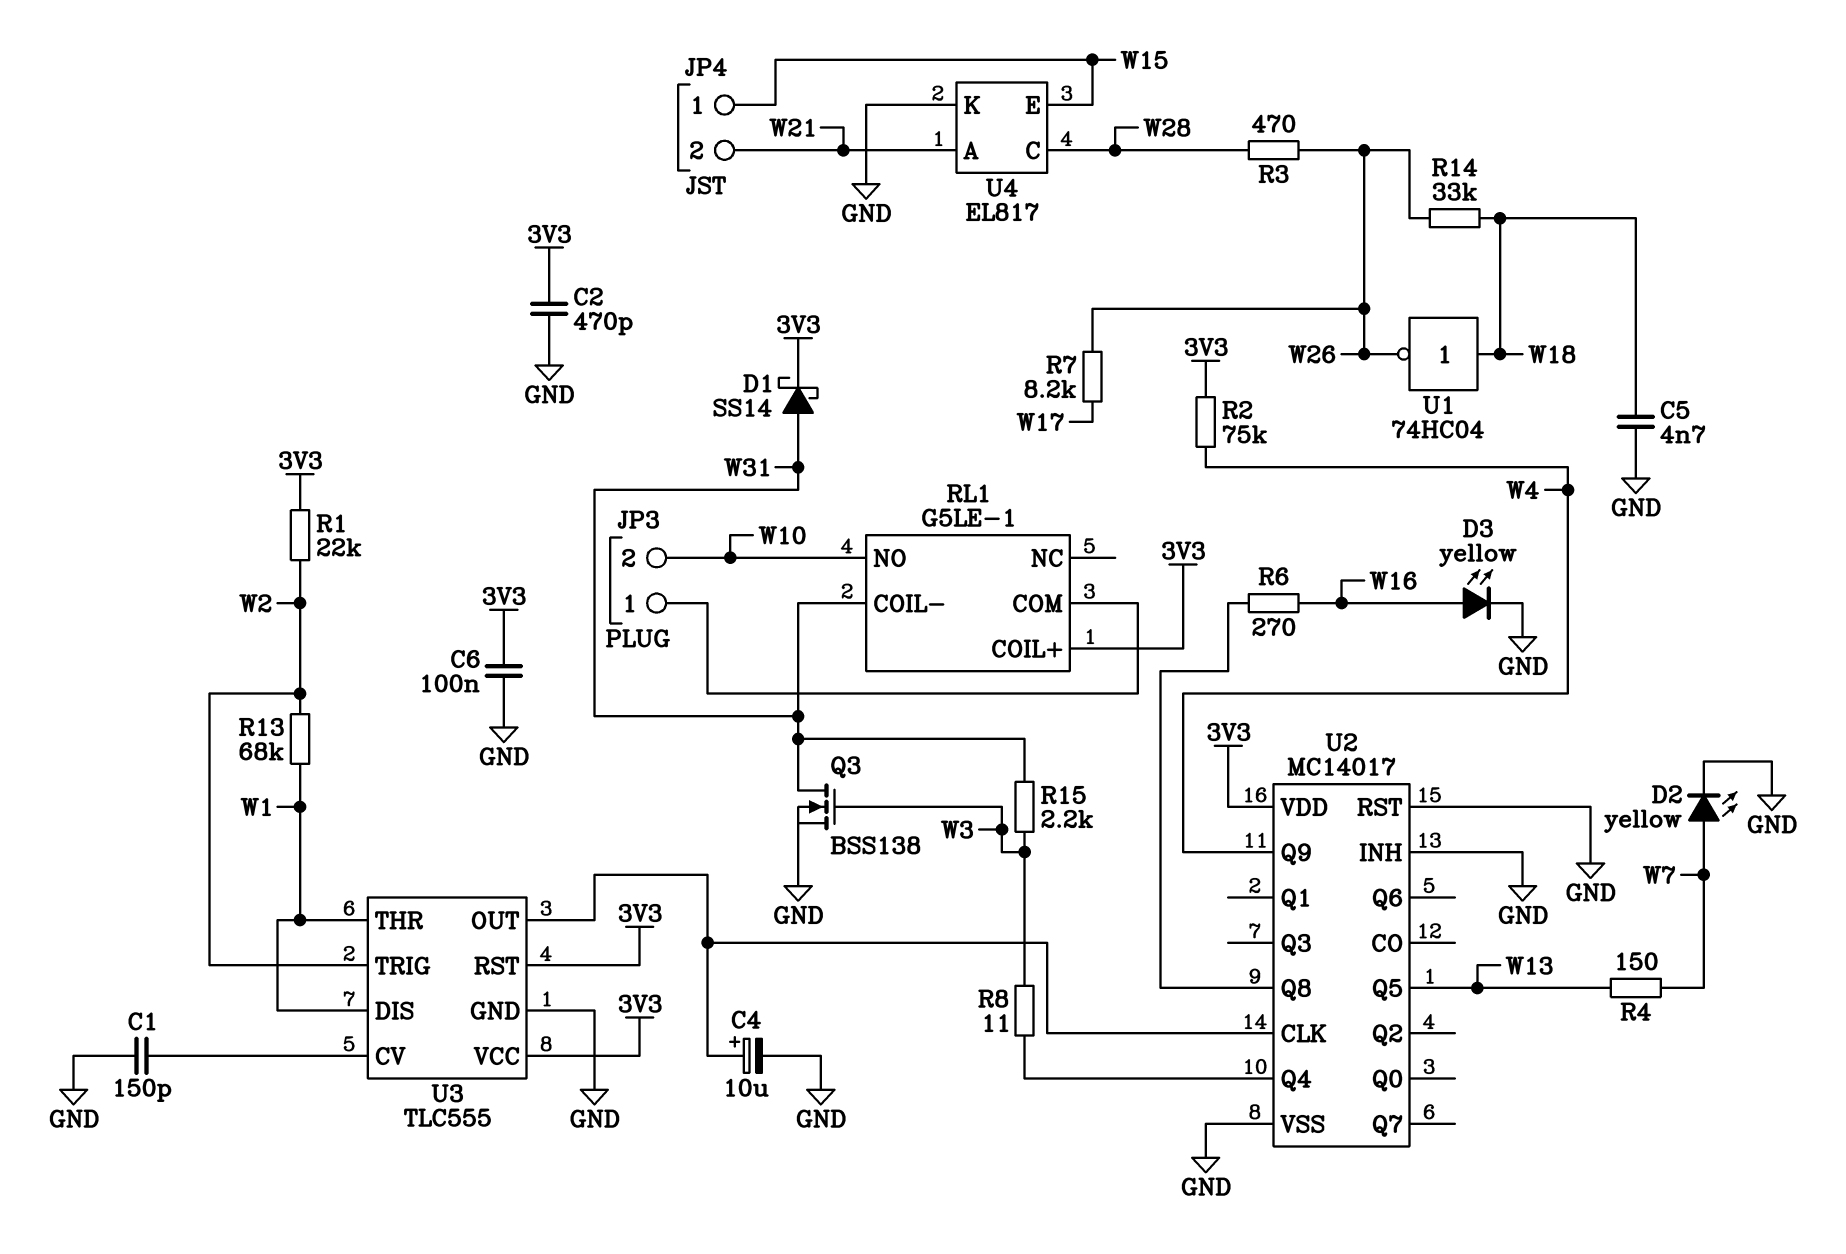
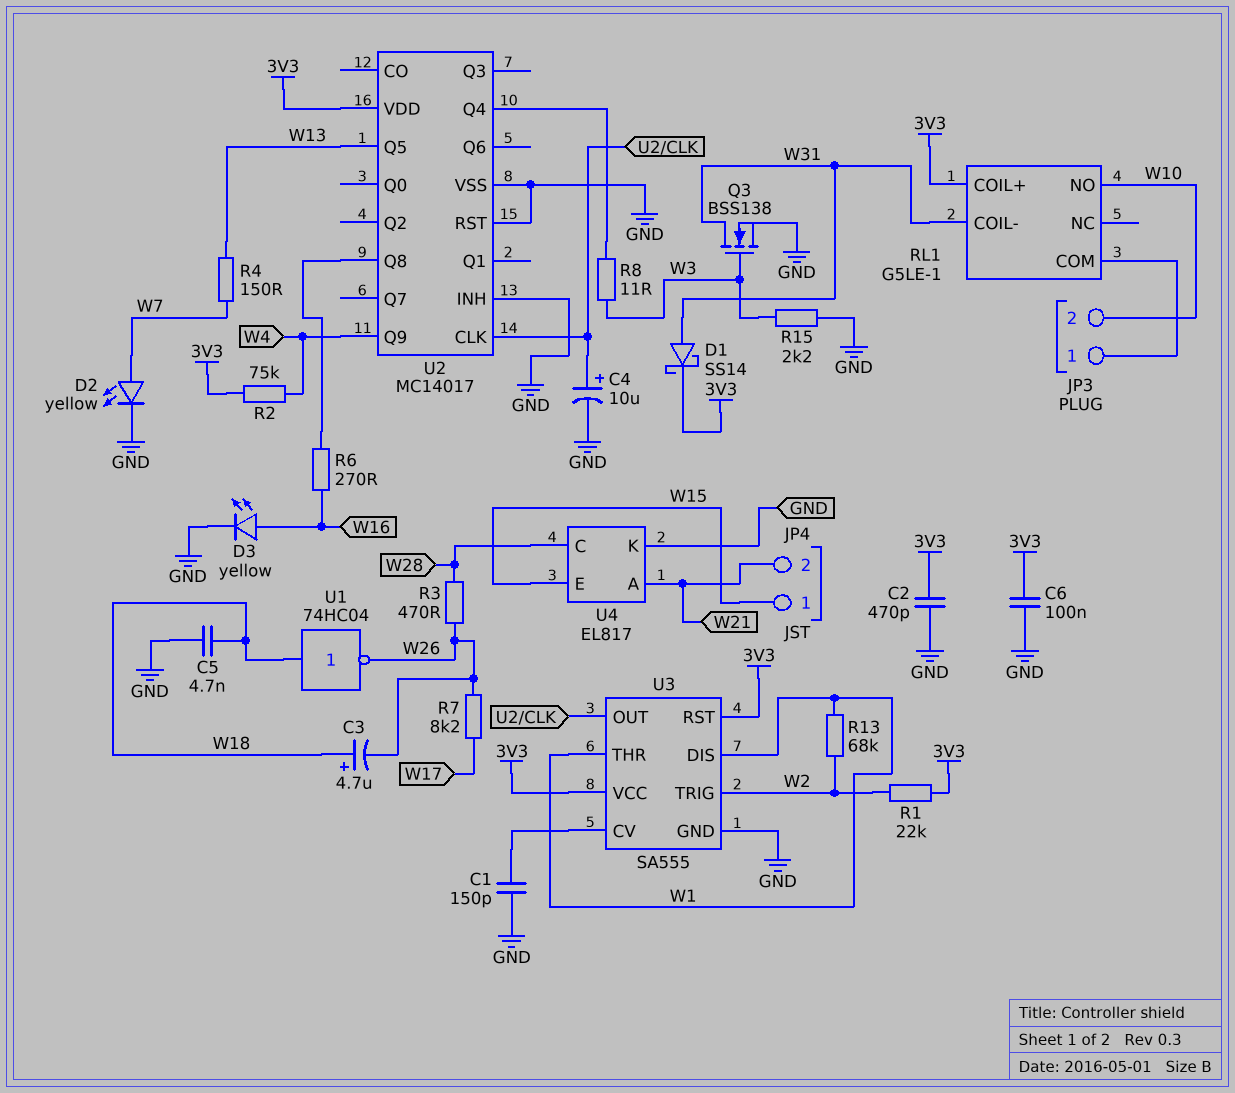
C3: none -> 4.7uF (plus W18, minus W26)
R14: 33k (W18, W26) -> none
R15: 2.2k (W3, W31) -> 2.2k (GND, W3)
U3: TLC555 -> SA555

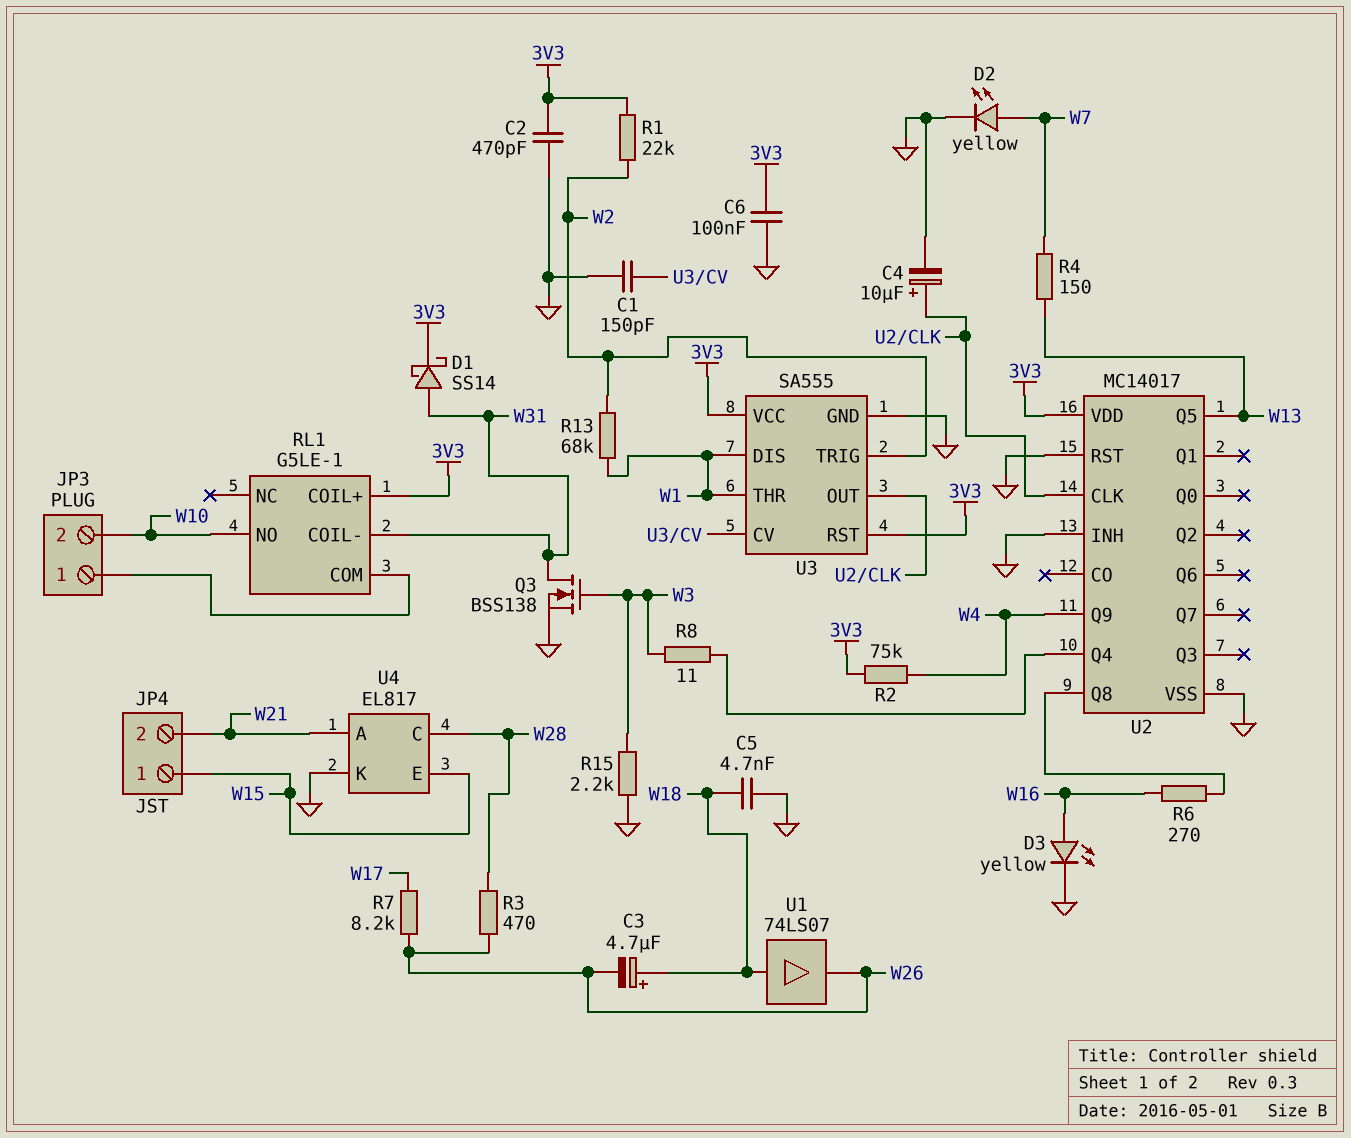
U1: NOT 74HC04 (in W18, out W26) -> buffer 74LS07 (in W18, out W26)

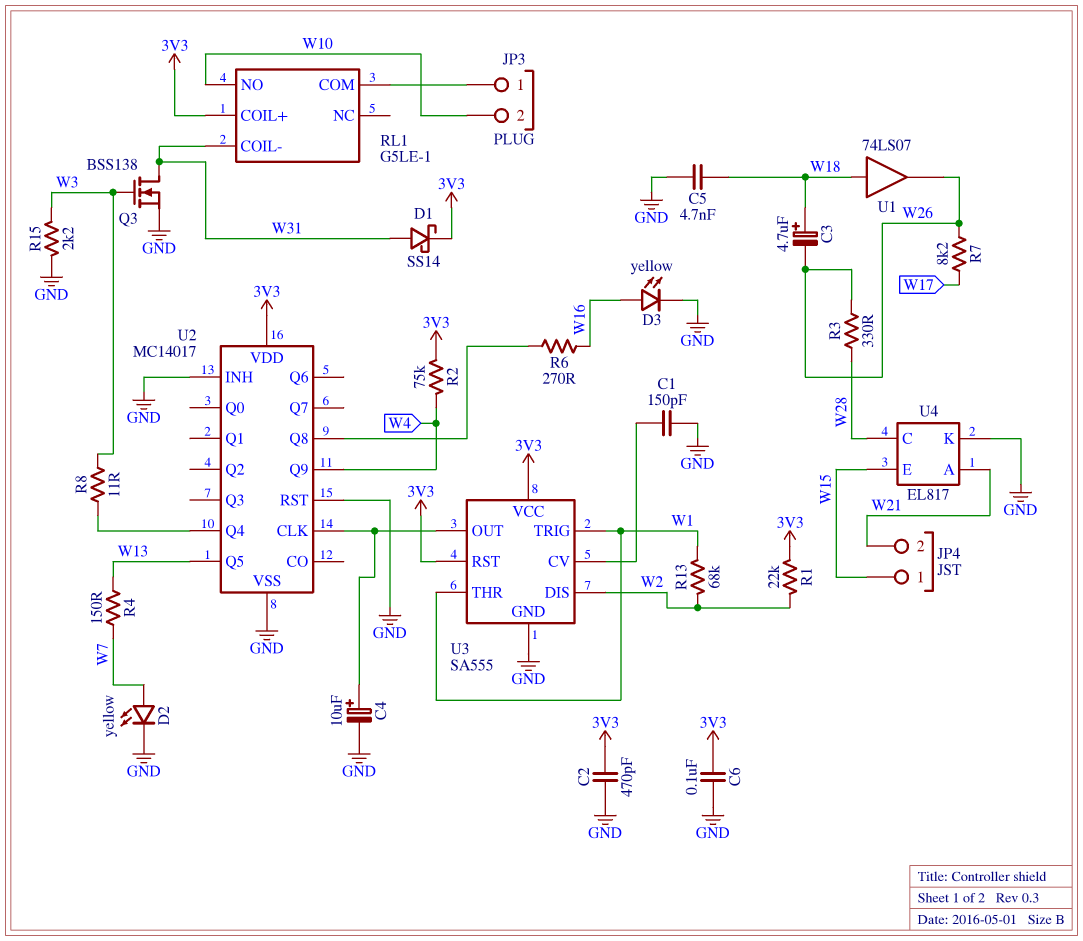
R3: 470 (W26, W28) -> 330 (W26, W28)
U3 pin DIS: W1 -> W2
U3 pin TRIG: W2 -> W1

